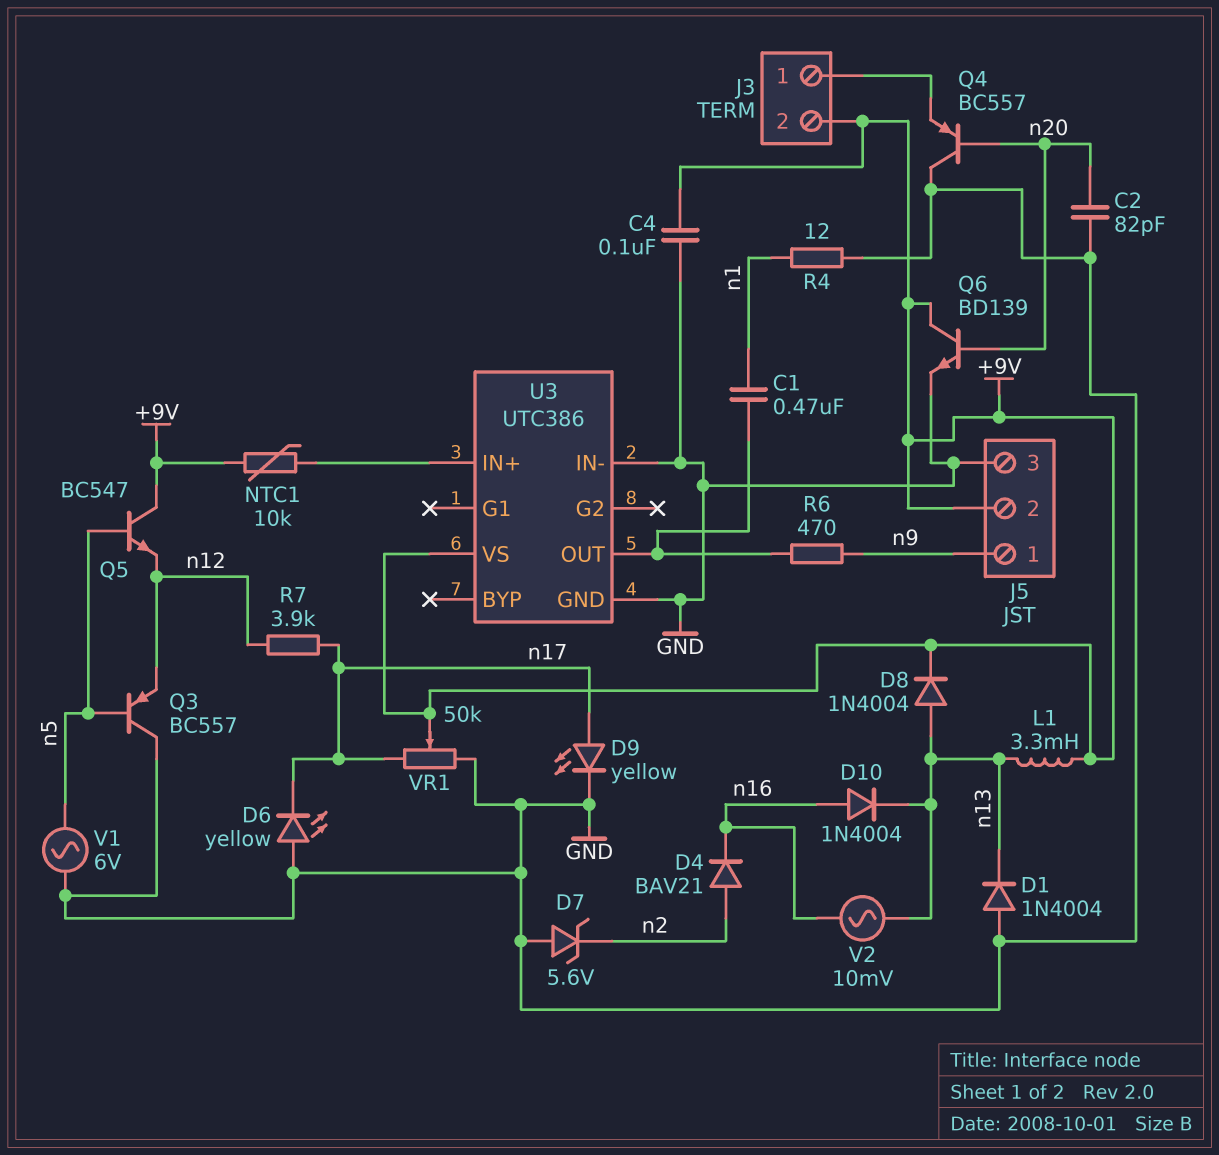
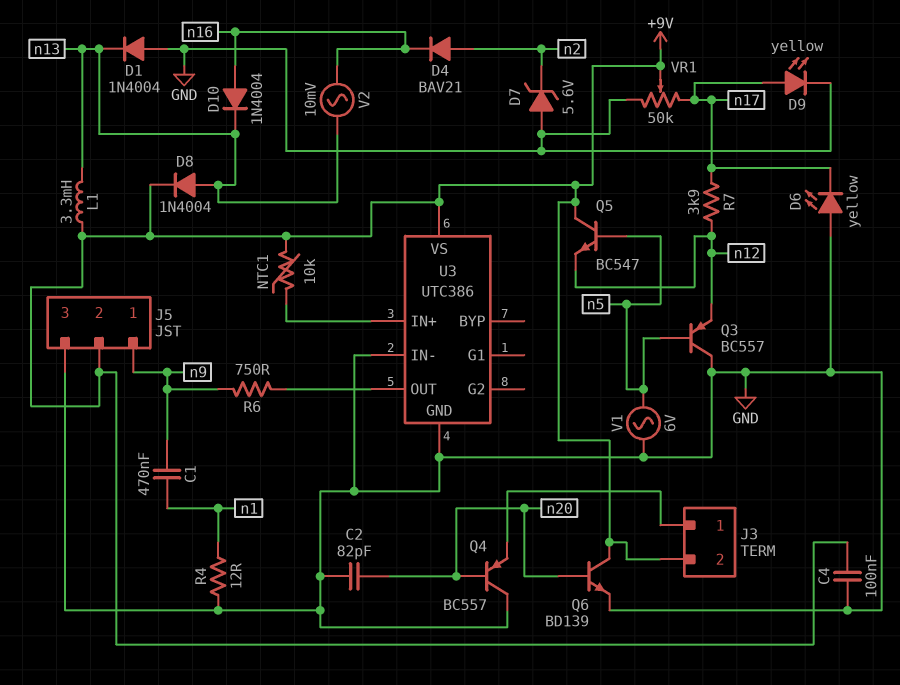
C1: 470nF (U3/OUT, n1) -> 470nF (n1, n9)
R6: 470 (U3/OUT, n9) -> 750 (U3/OUT, n9)

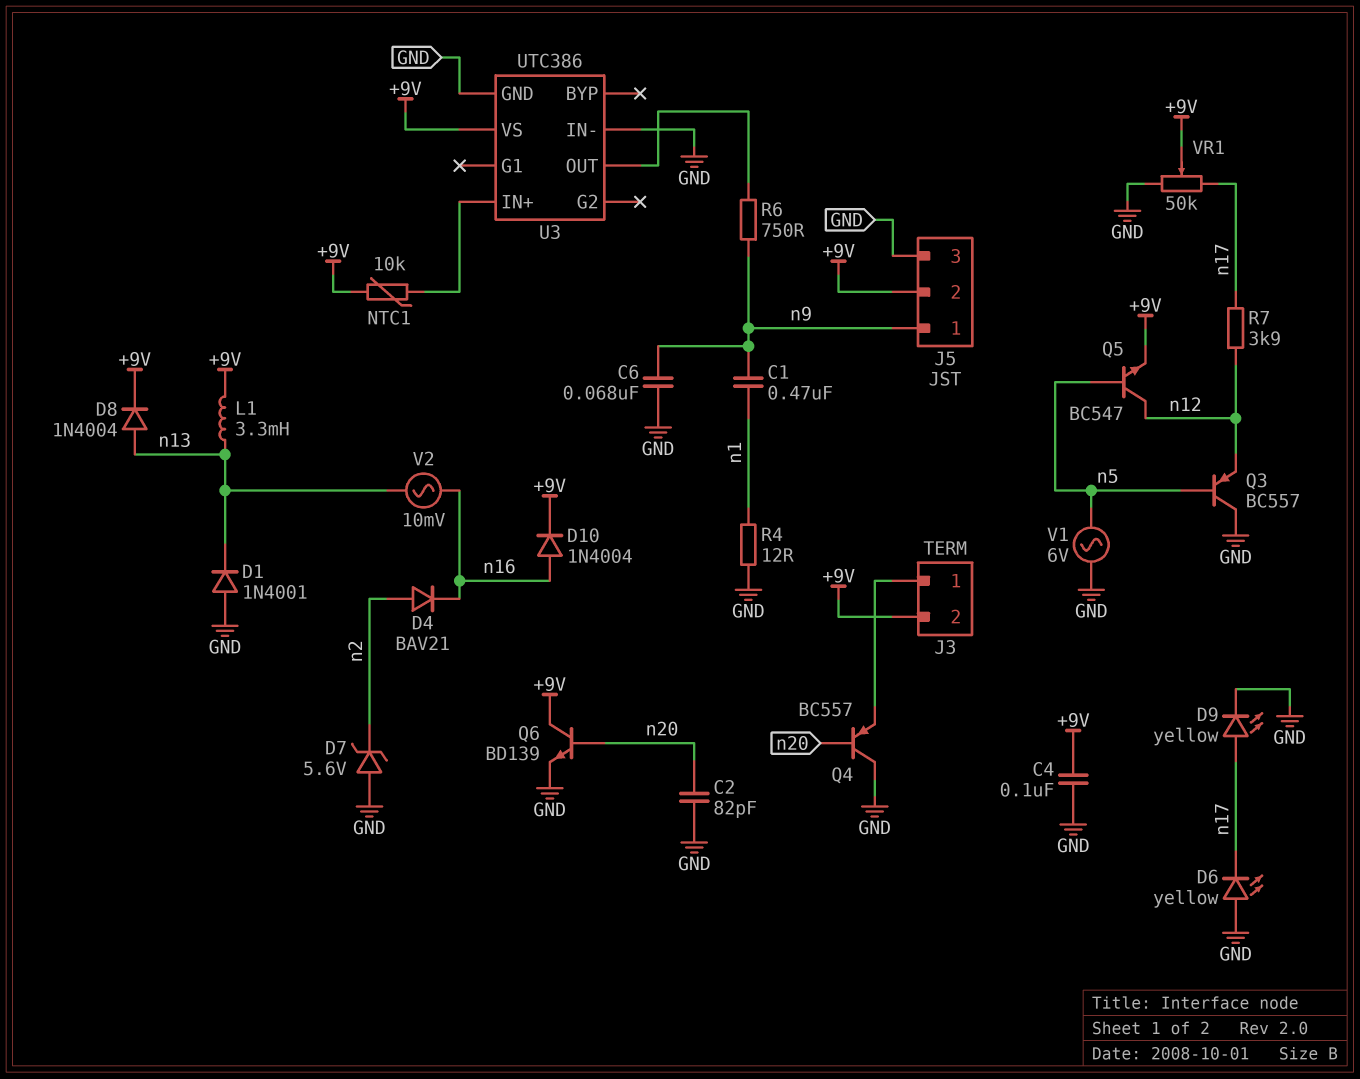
C6: none -> 68nF (GND, n9)
D1: diode 1N4004 (A GND, K n13) -> diode 1N4001 (A GND, K n13)
D10: diode 1N4004 (A n16, K n13) -> diode 1N4004 (A n16, K +9V)
Q5: NPN BC547 (B n5, C +9V, E n12) -> NPN BC547 (B n5, C n12, E +9V)

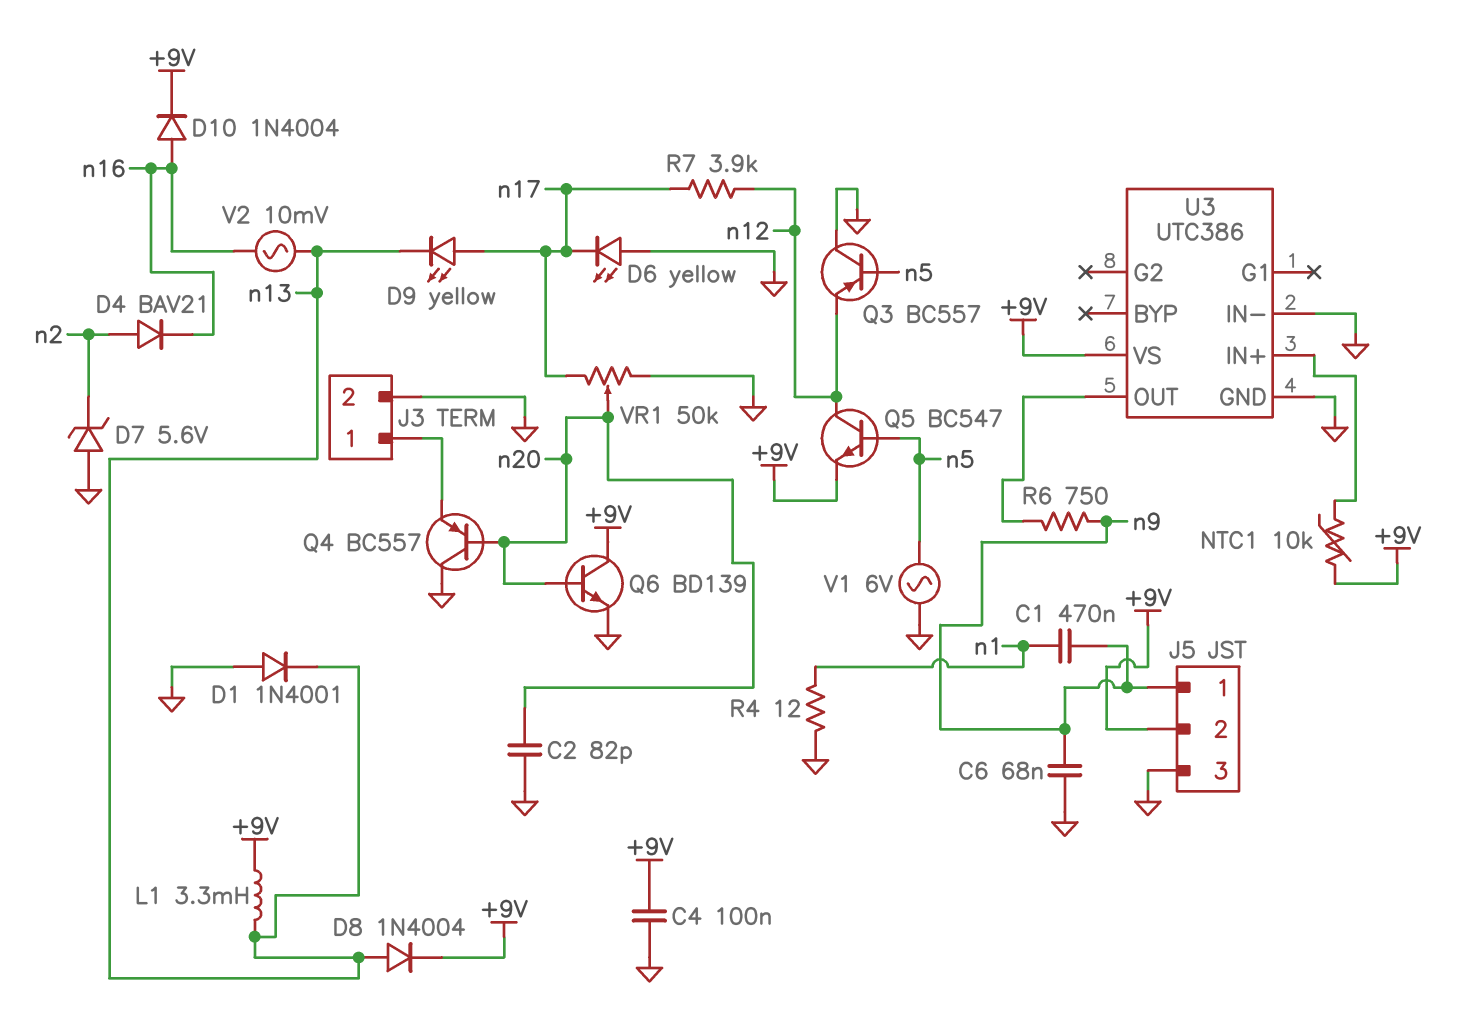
D9: LED yellow (A n17, K GND) -> LED yellow (A n17, K n13)
J3 pin 2: +9V -> GND
VR1: 50k (GND, n17, wiper +9V) -> 50k (GND, n17, wiper n20)

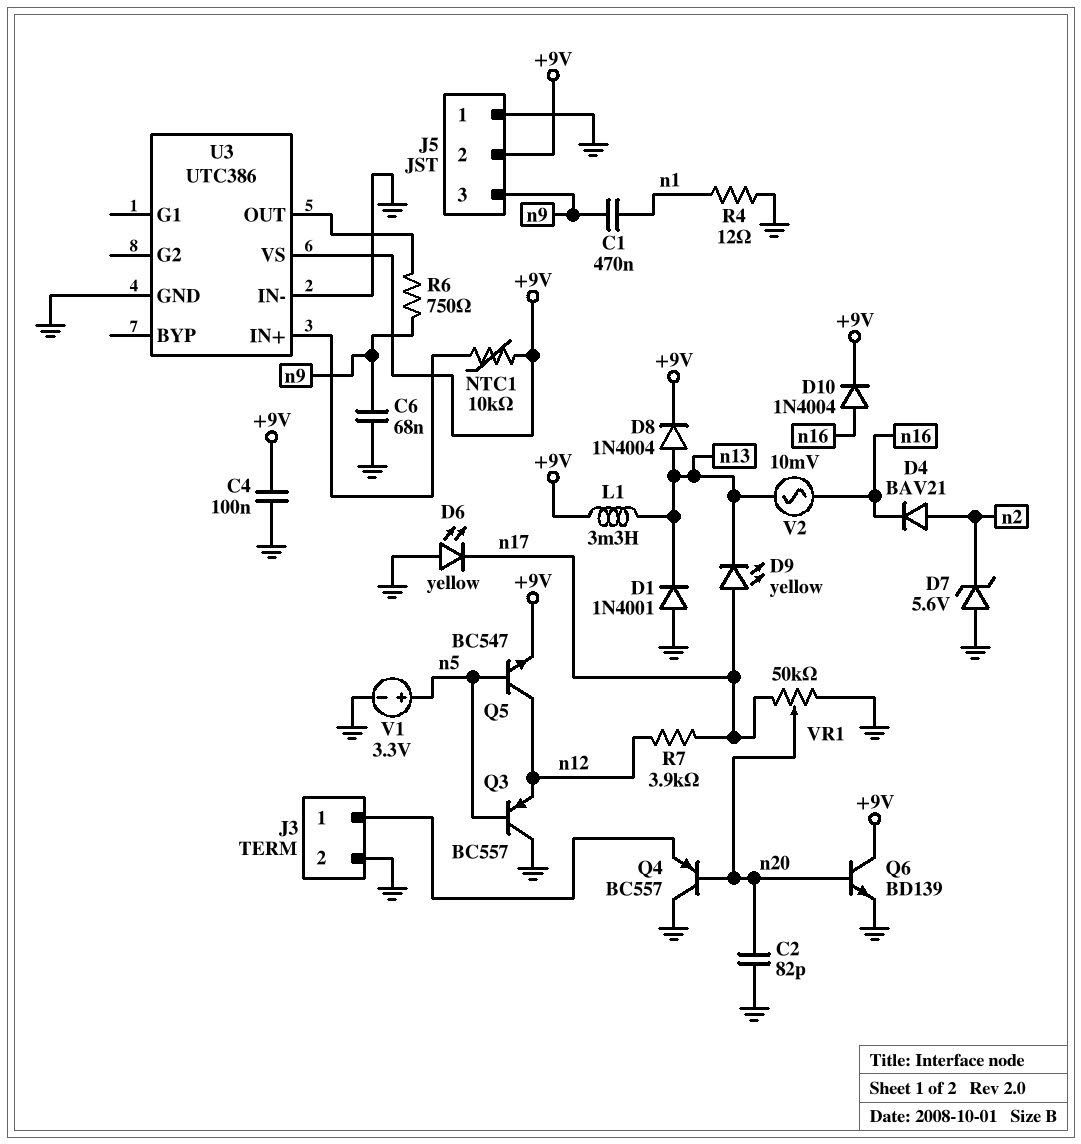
J5 pin 1: n9 -> GND
J5 pin 3: GND -> n9
V1: AC 6V (GND, n5) -> 3.3V (plus n5, minus GND)

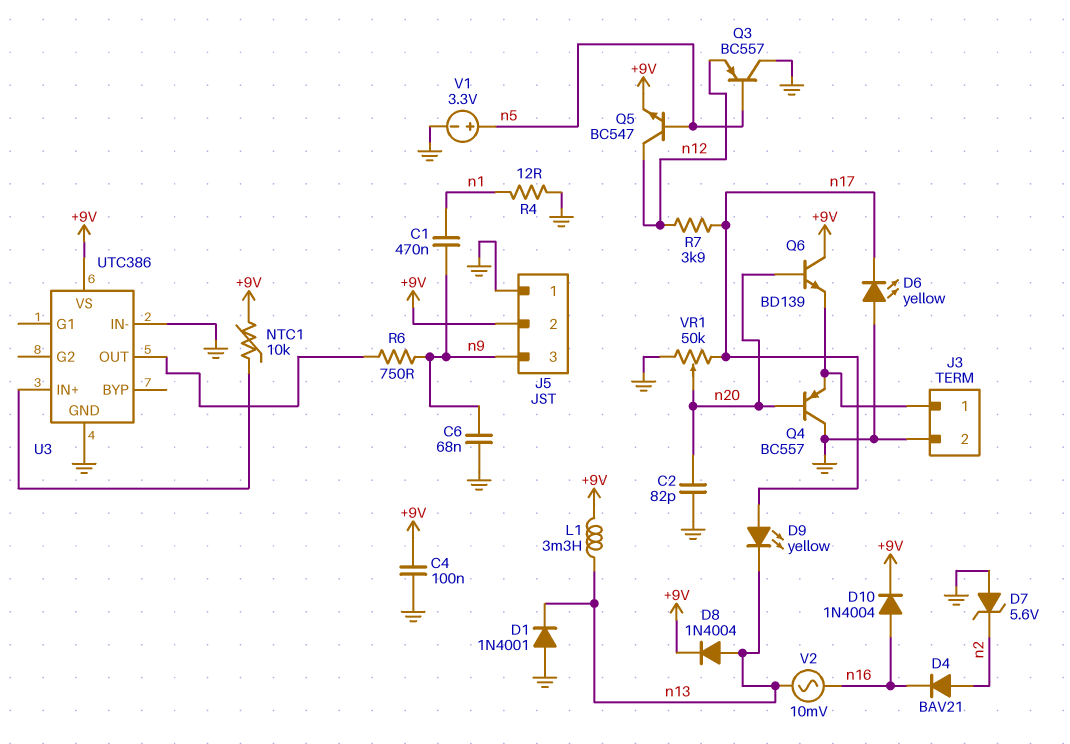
Q6: NPN BD139 (B n20, C +9V, E GND) -> NPN BD139 (B n20, C +9V, E J3/1)

